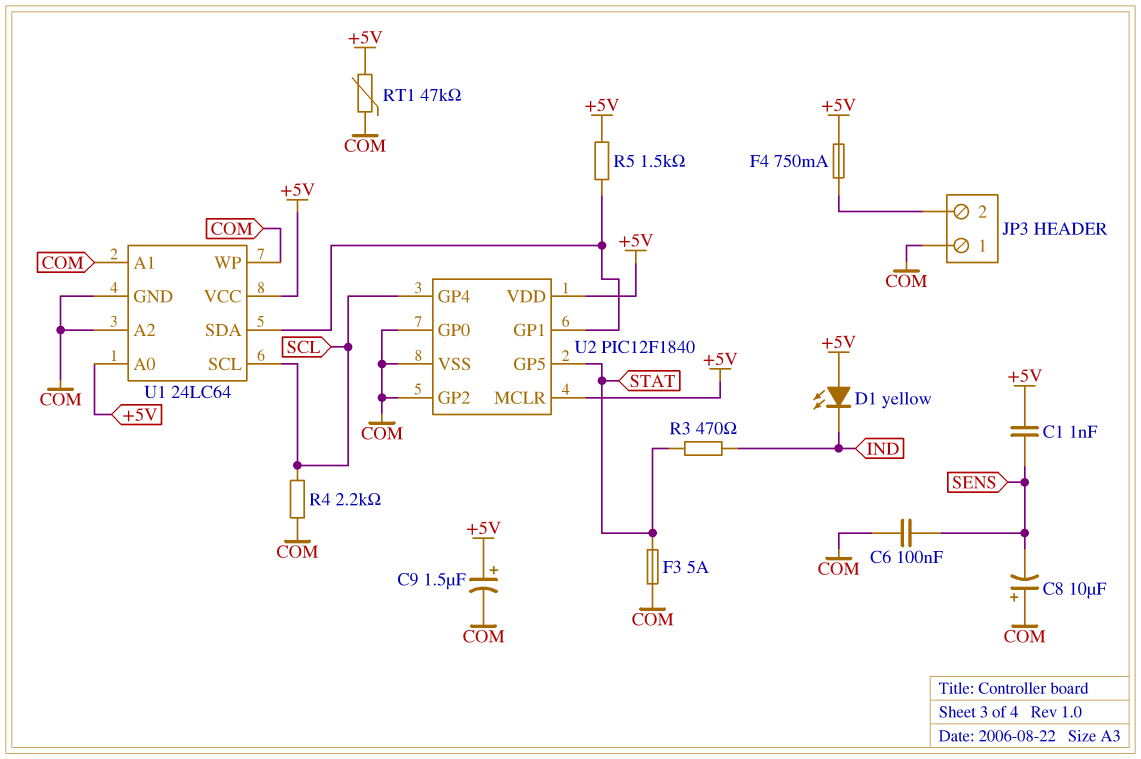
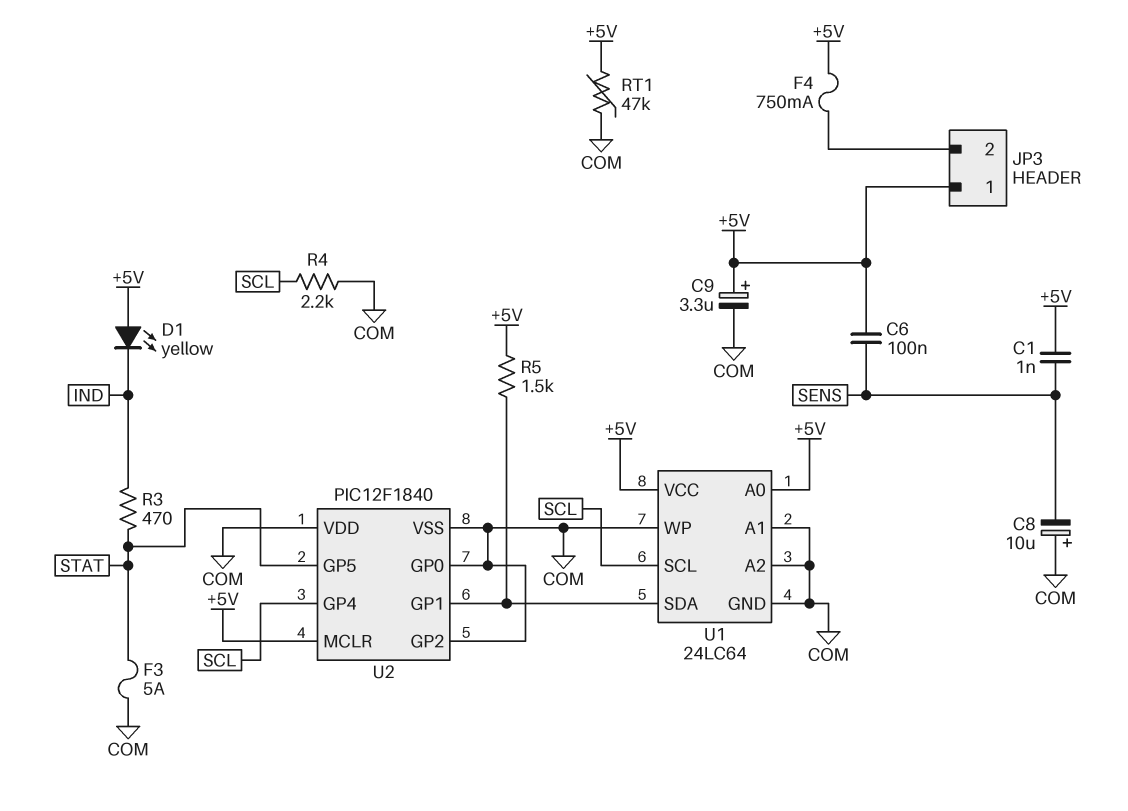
C6: 100nF (COM, SENS) -> 100nF (+5V, SENS)
C9: 1.5uF (plus +5V, minus COM) -> 3.3uF (plus +5V, minus COM)
JP3 pin 1: COM -> +5V
U2 pin VDD: +5V -> COM

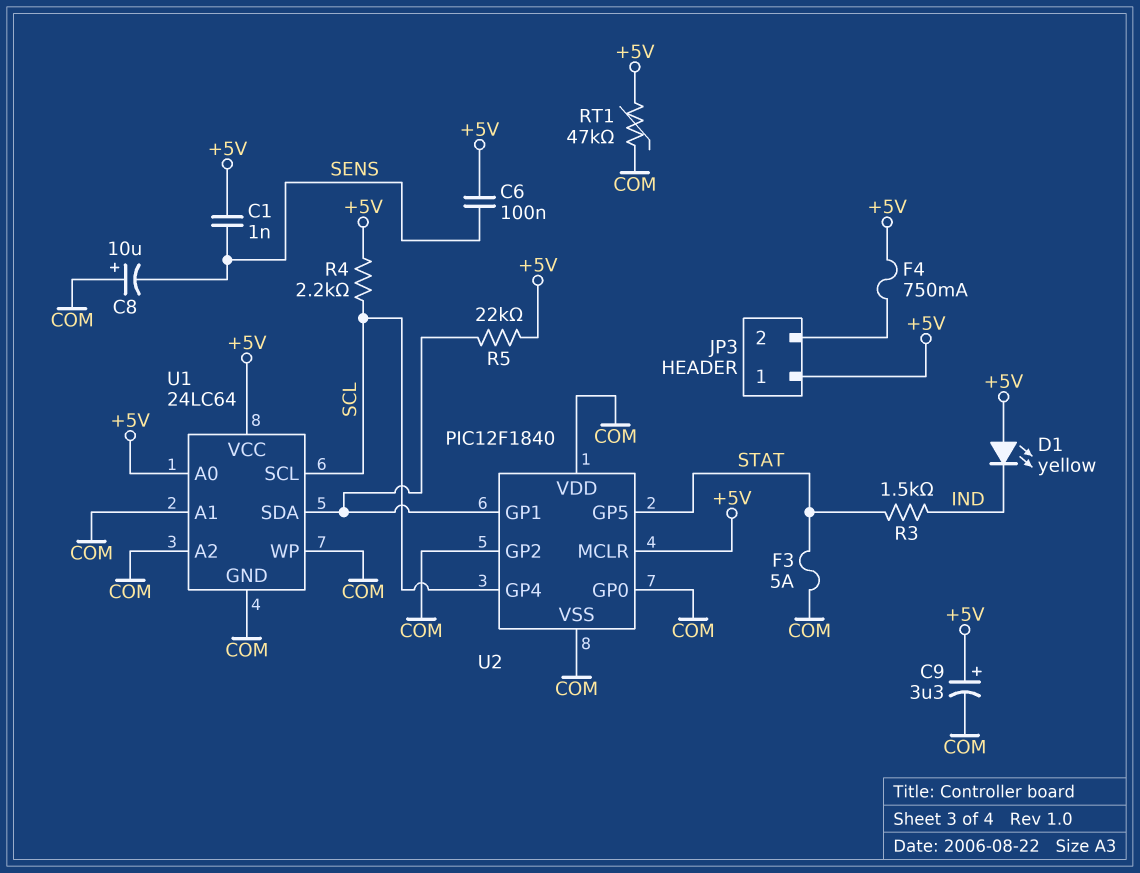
R3: 470 (IND, STAT) -> 1.5k (IND, STAT)
R4: 2.2k (COM, SCL) -> 2.2k (+5V, SCL)
R5: 1.5k (+5V, U1/SDA) -> 22k (+5V, U1/SDA)

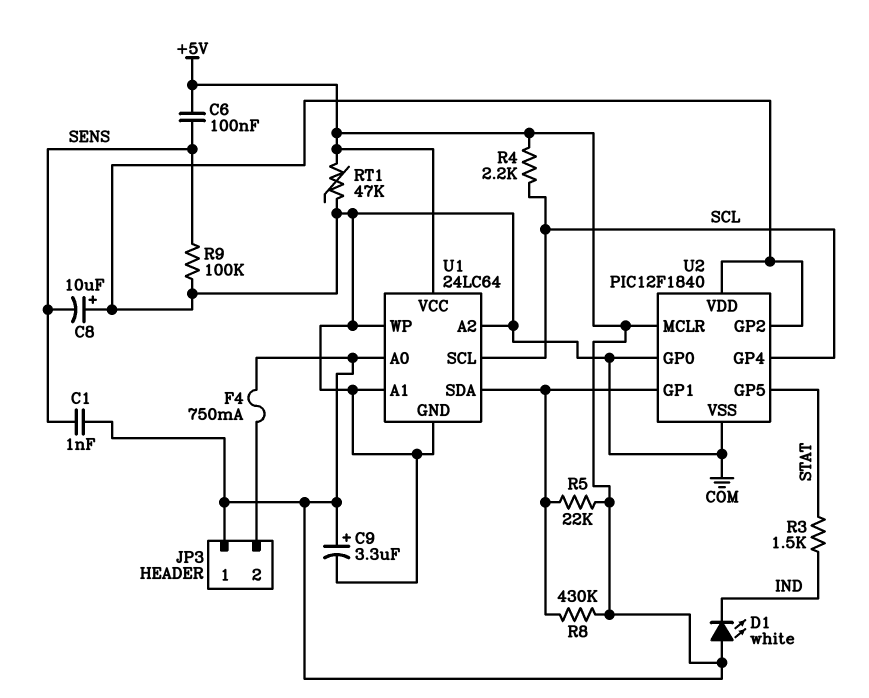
D1: LED yellow (A +5V, K IND) -> LED white (A +5V, K IND)
F3: 5A (COM, STAT) -> none
R8: none -> 430k (+5V, U1/SDA)
R9: none -> 100k (COM, SENS)

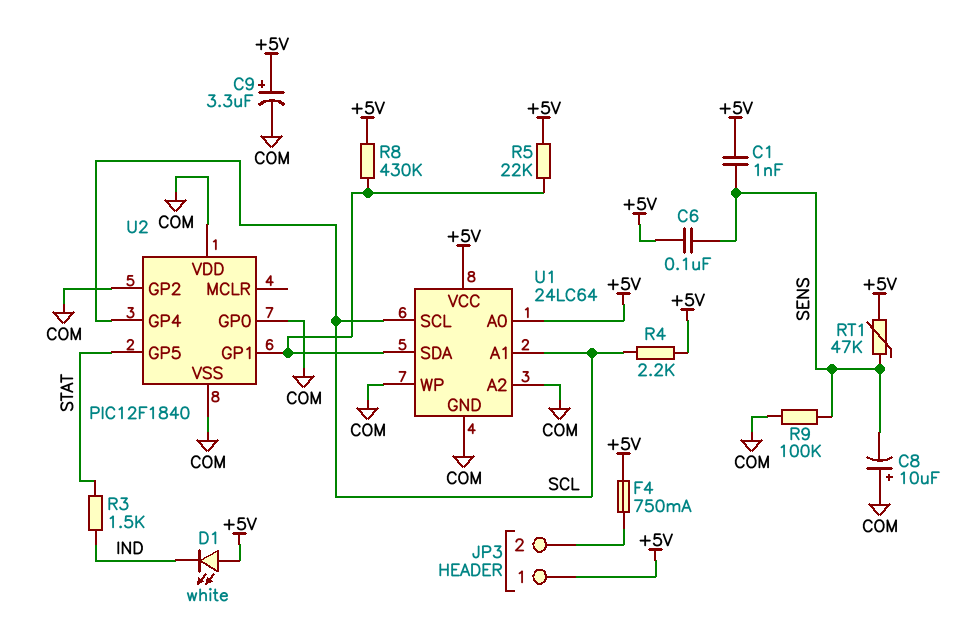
RT1: 47k (+5V, COM) -> 47k (+5V, SENS)
U1 pin A1: COM -> SCL
U2 pin MCLR: +5V -> none

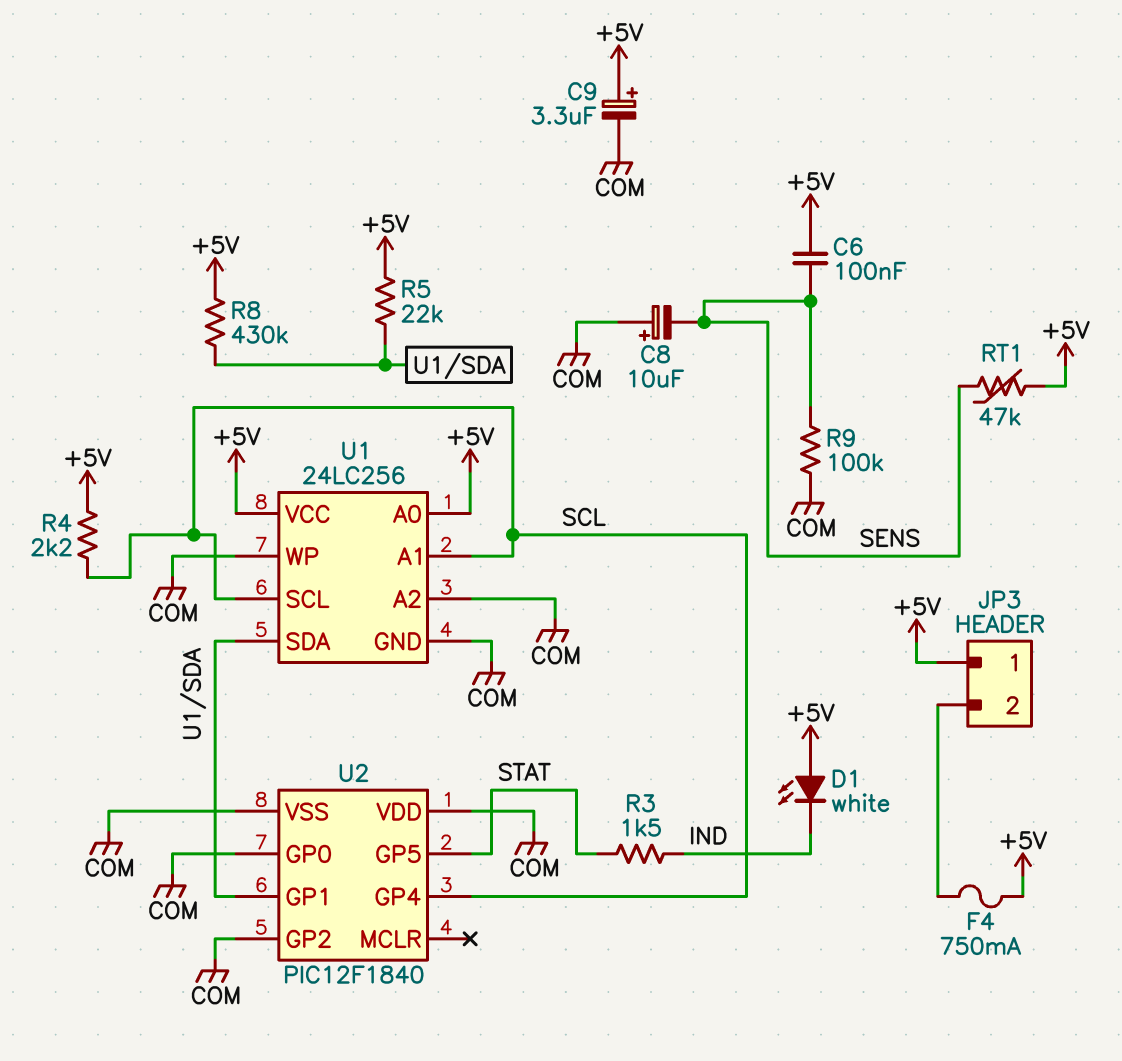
C1: 1nF (+5V, SENS) -> none
U1: 24LC64 -> 24LC256

